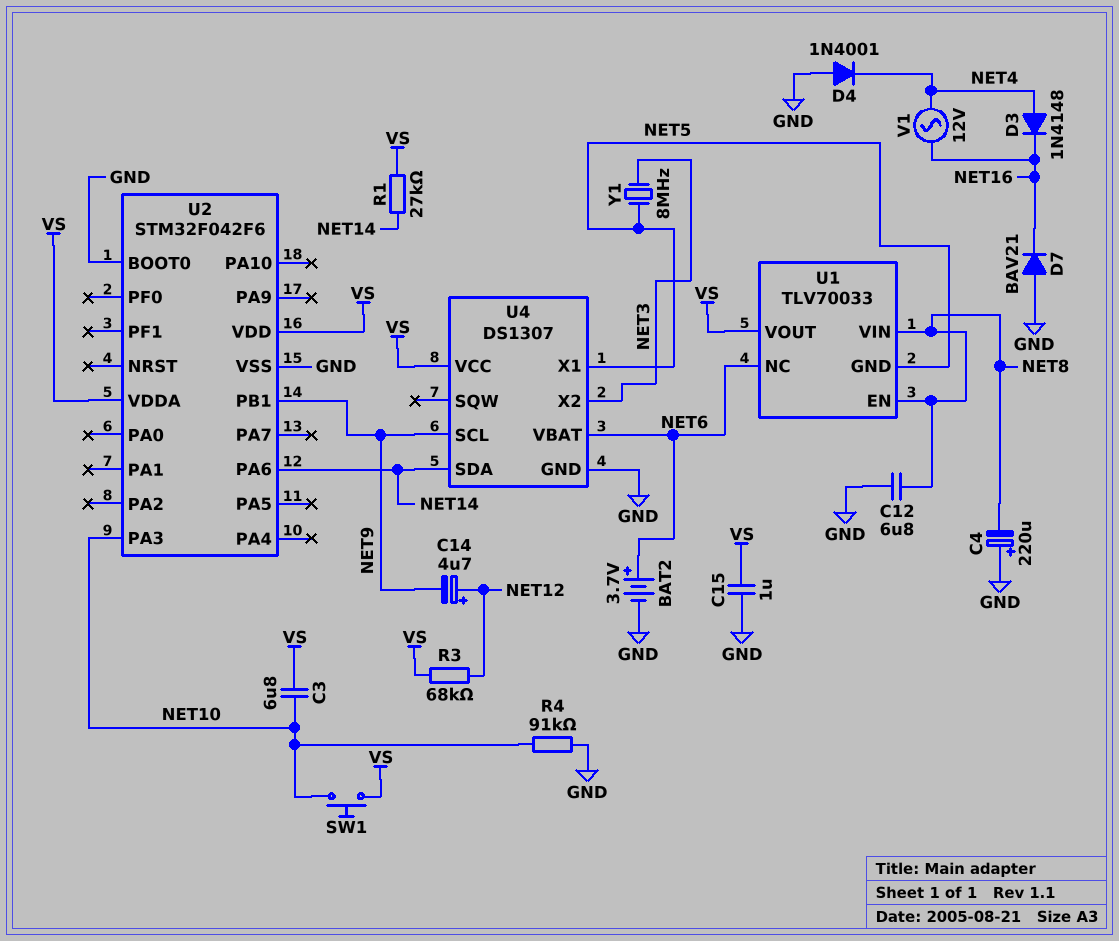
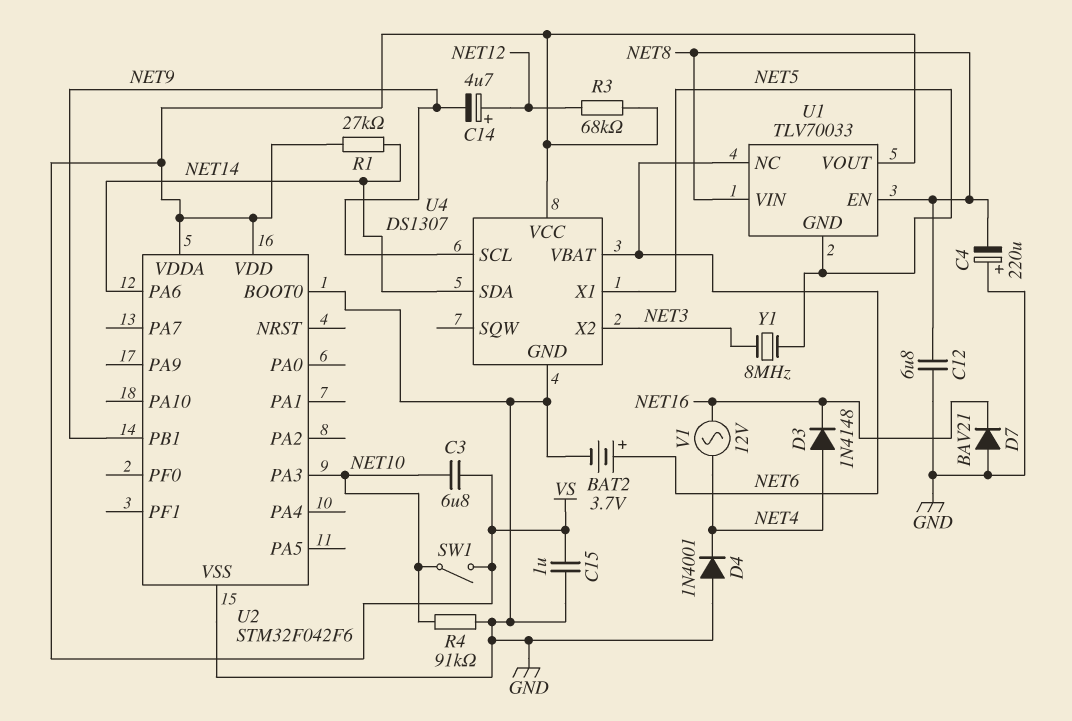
SW1: button (NET10, VS) -> switch (NET10, VS)

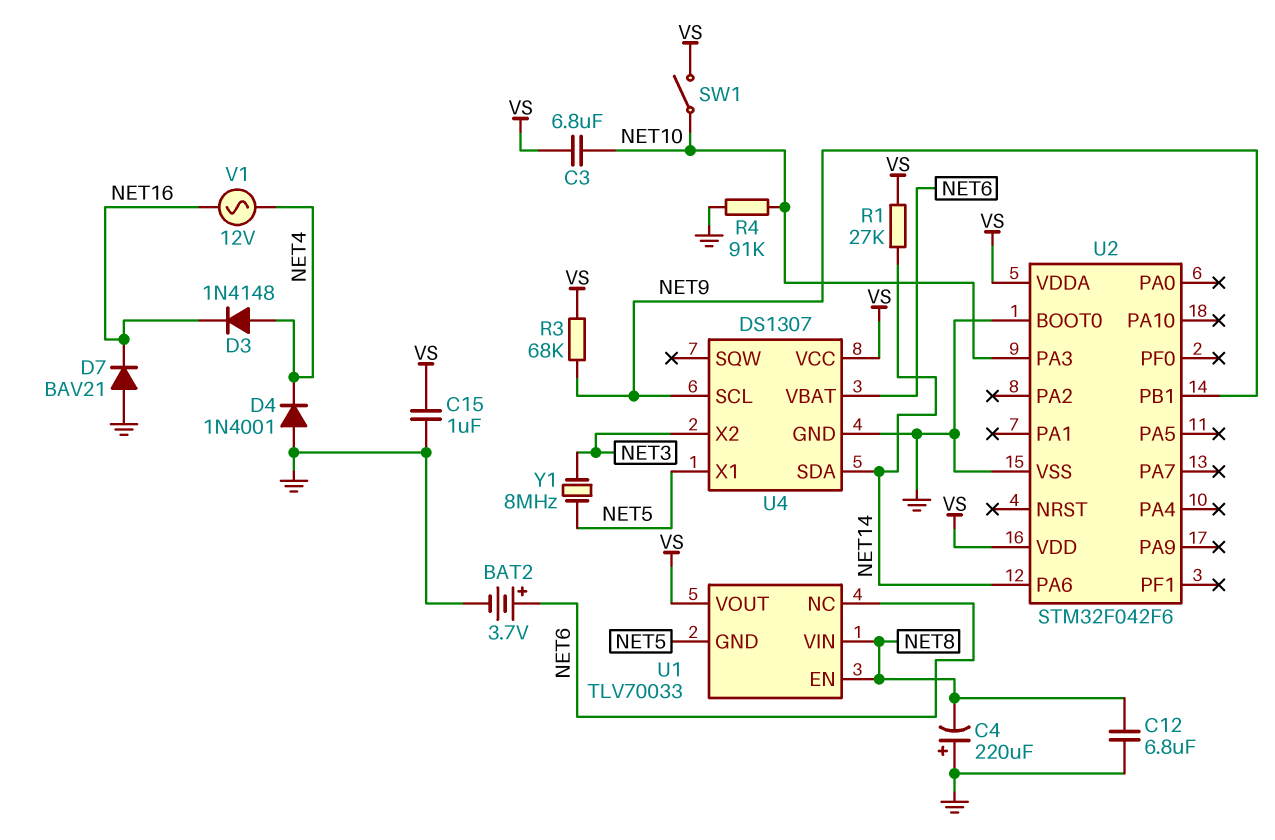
C14: 4.7uF (plus NET12, minus NET9) -> none
R3: 68k (NET12, VS) -> 68k (NET9, VS)

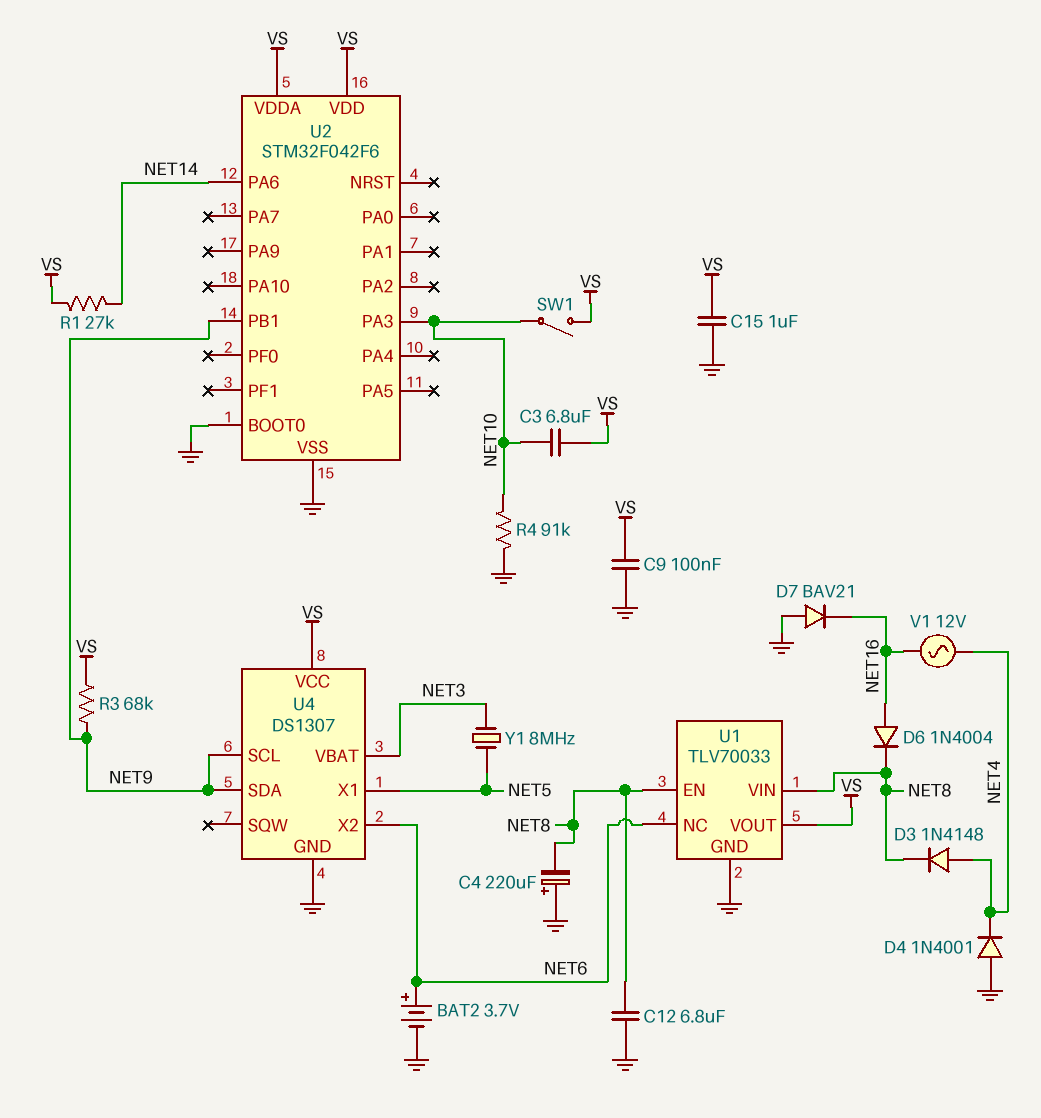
C9: none -> 100nF (GND, VS)
D3: diode 1N4148 (A NET4, K NET16) -> diode 1N4148 (A NET4, K NET8)
D6: none -> diode 1N4004 (A NET16, K NET8)
U1 pin GND: NET5 -> GND
U4 pin SDA: NET14 -> NET9
U4 pin VBAT: NET6 -> NET3
U4 pin X2: NET3 -> NET6

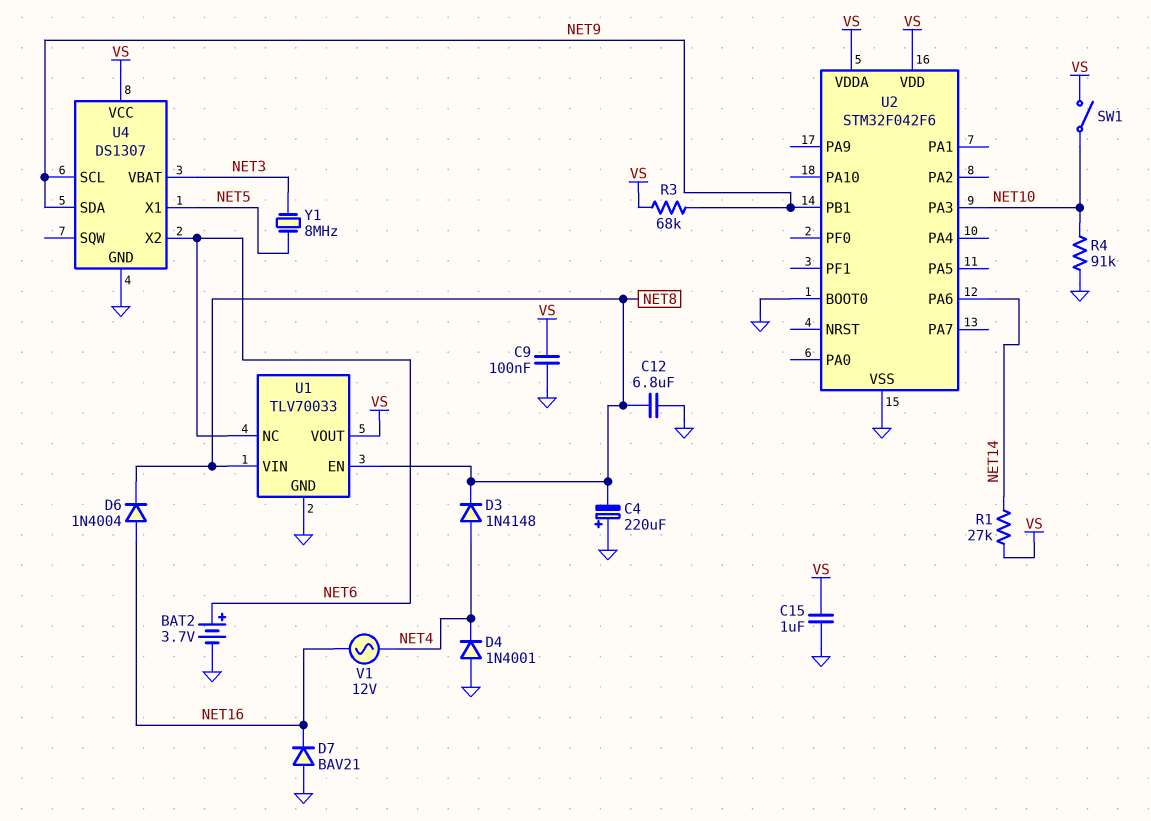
C3: 6.8uF (NET10, VS) -> none

